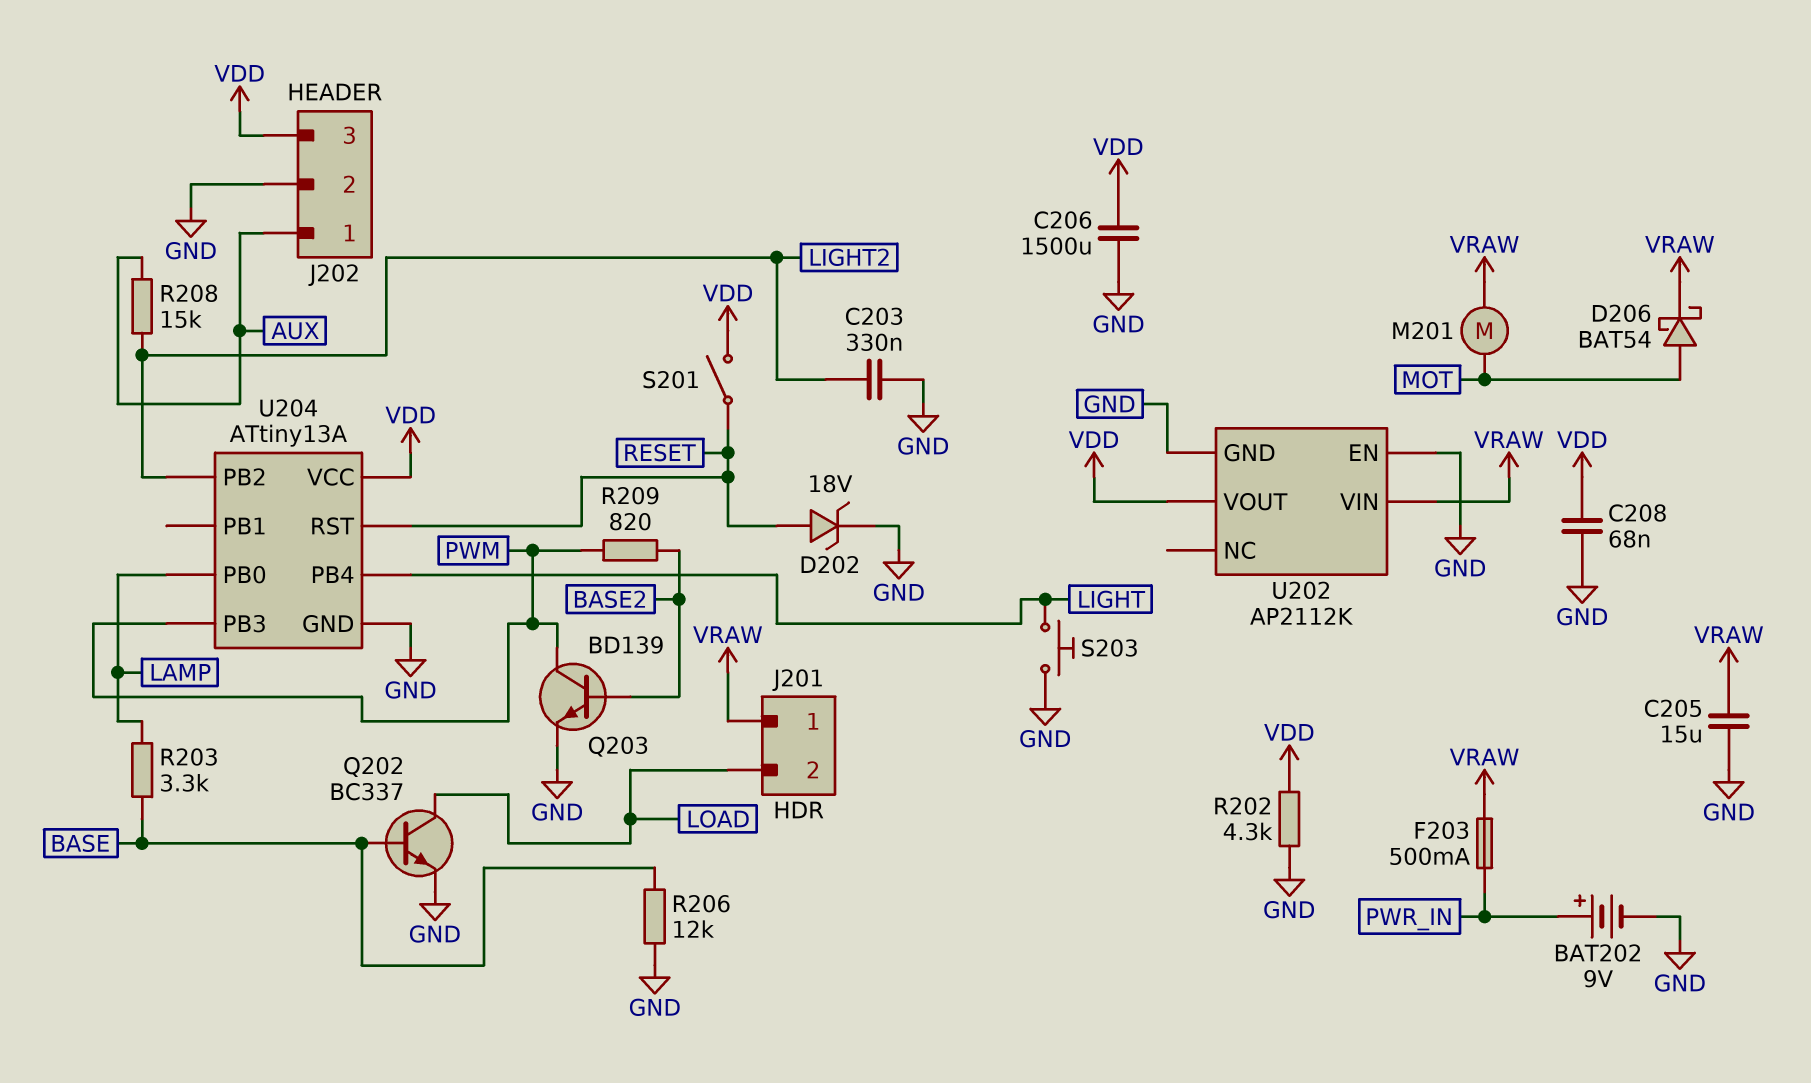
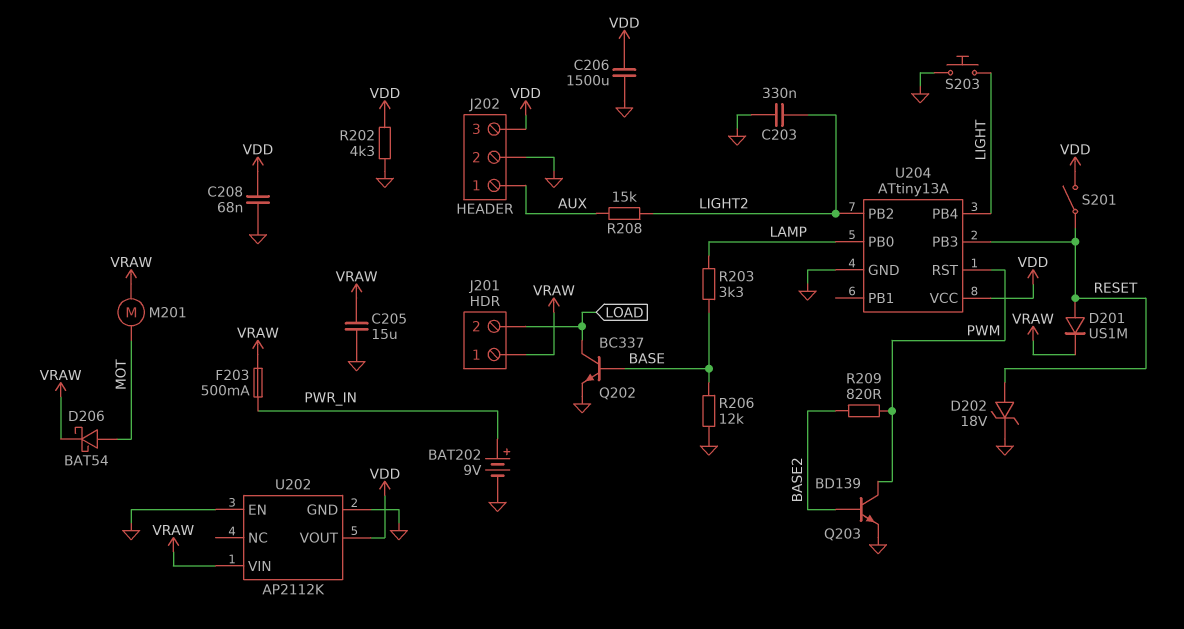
D201: none -> diode US1M (A RESET, K VRAW)
U204 pin PB3: PWM -> RESET
U204 pin RST: RESET -> PWM

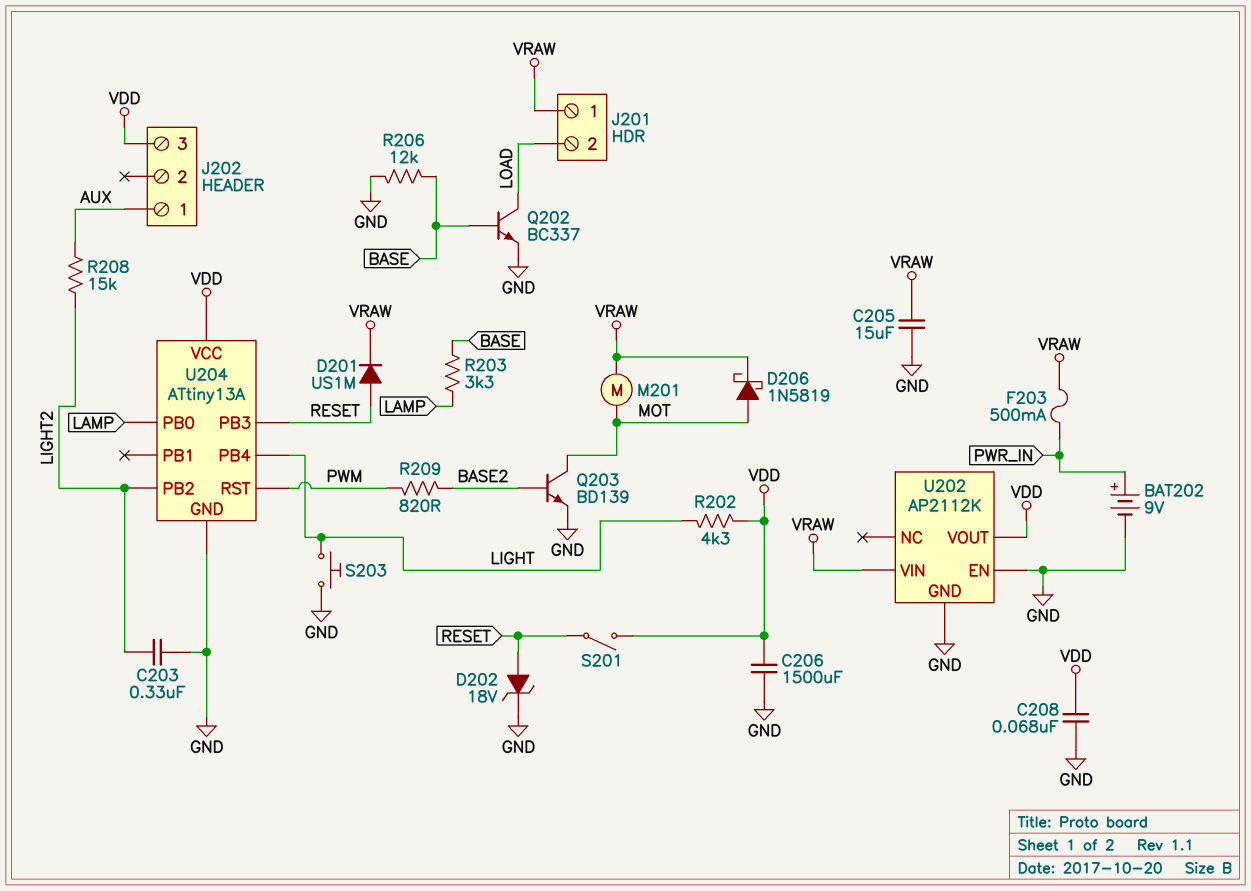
D206: schottky BAT54 (A MOT, K VRAW) -> schottky 1N5819 (A MOT, K VRAW)
J202 pin 2: GND -> none
Q203: NPN BD139 (B BASE2, C PWM, E GND) -> NPN BD139 (B BASE2, C MOT, E GND)
R202: 4.3k (GND, VDD) -> 4.3k (LIGHT, VDD)

